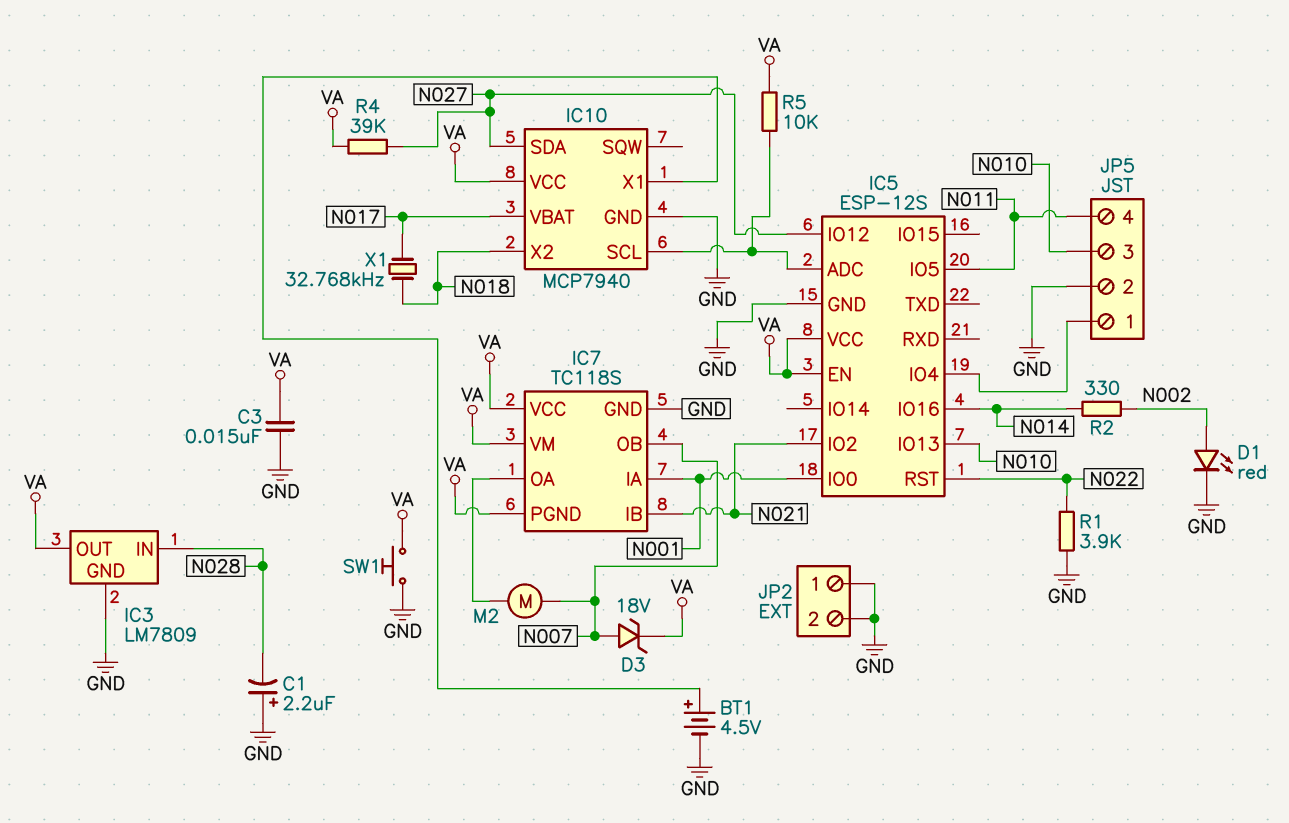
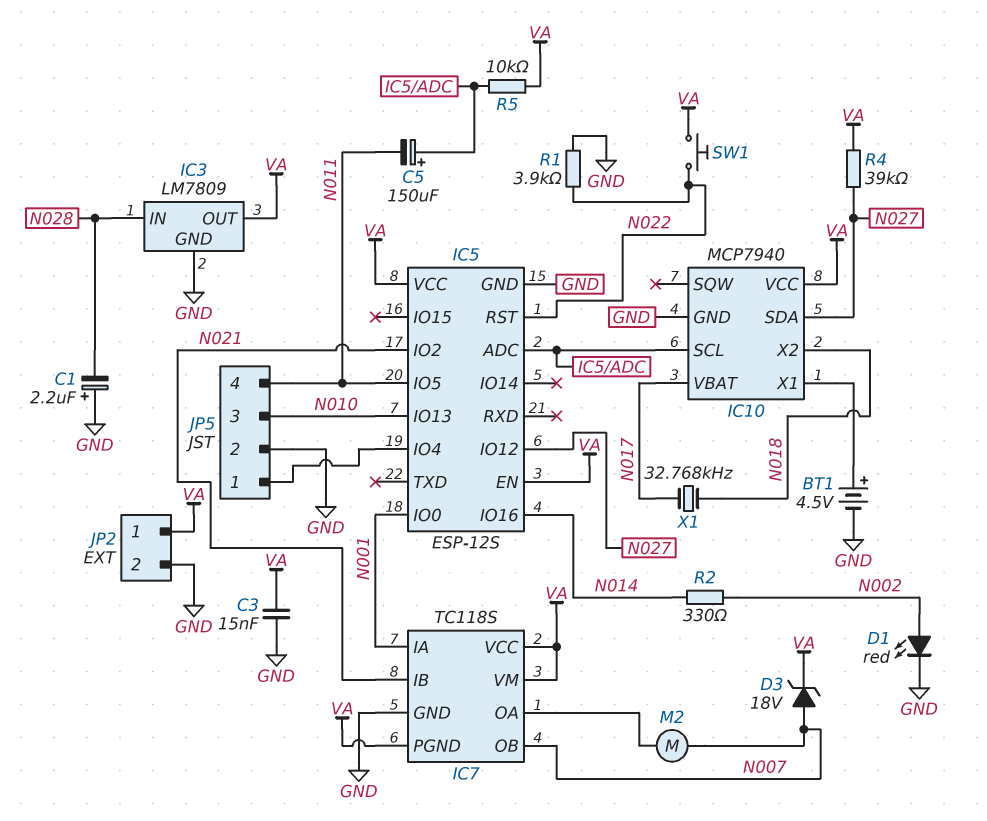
C5: none -> 150uF (plus IC5/ADC, minus N011)
JP2 pin 1: GND -> VA
SW1: button (GND, VA) -> button (N022, VA)

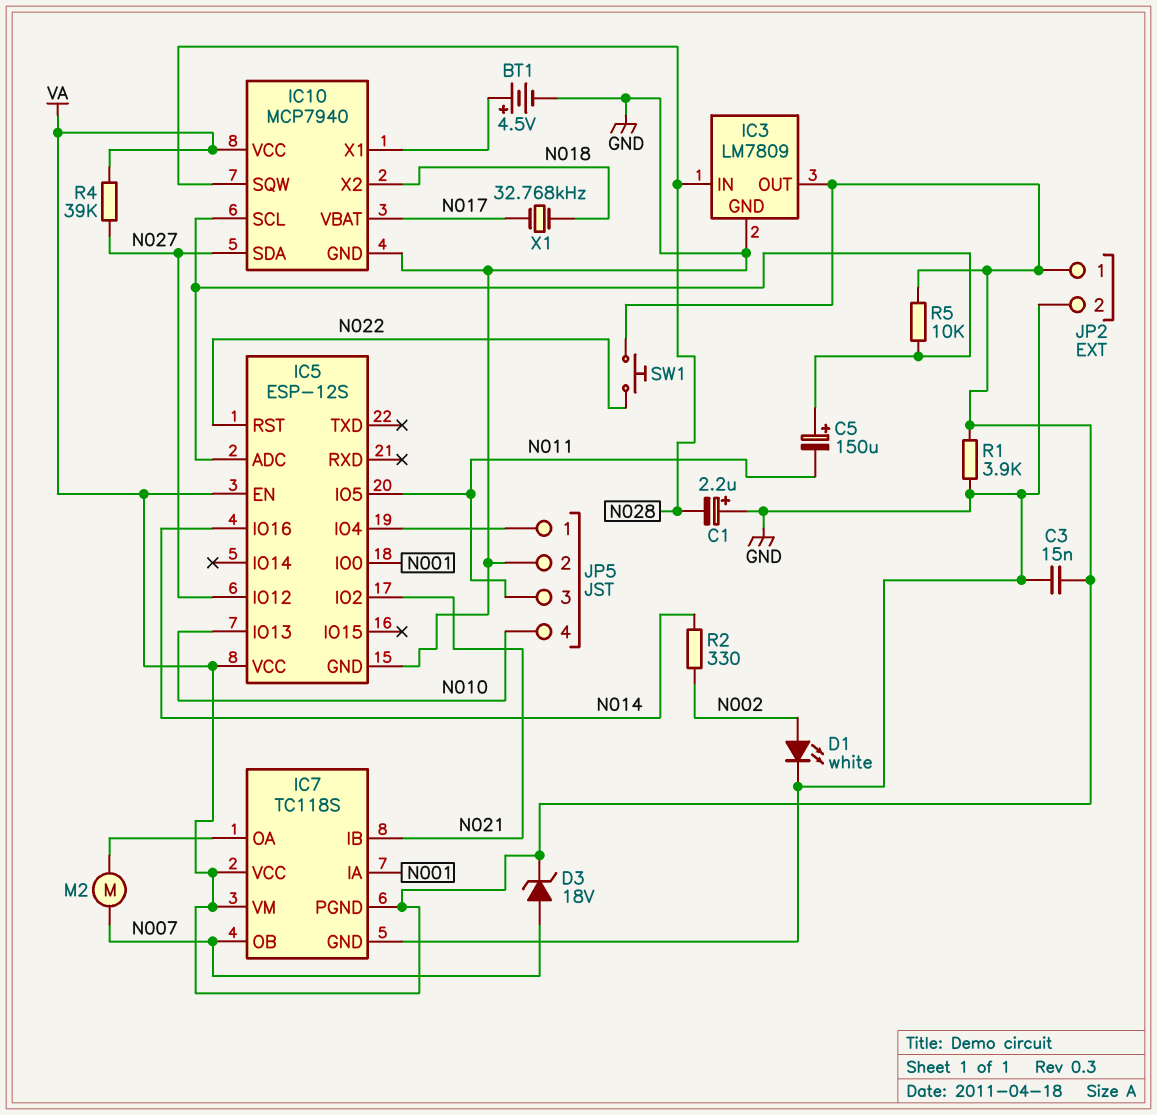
D1: LED red (A N002, K GND) -> LED white (A N002, K GND)
IC10 pin SQW: none -> N028
JP5 pin 3: N010 -> N011
JP5 pin 4: N011 -> N010
R1: 3.9k (GND, N022) -> 3.9k (GND, VA)

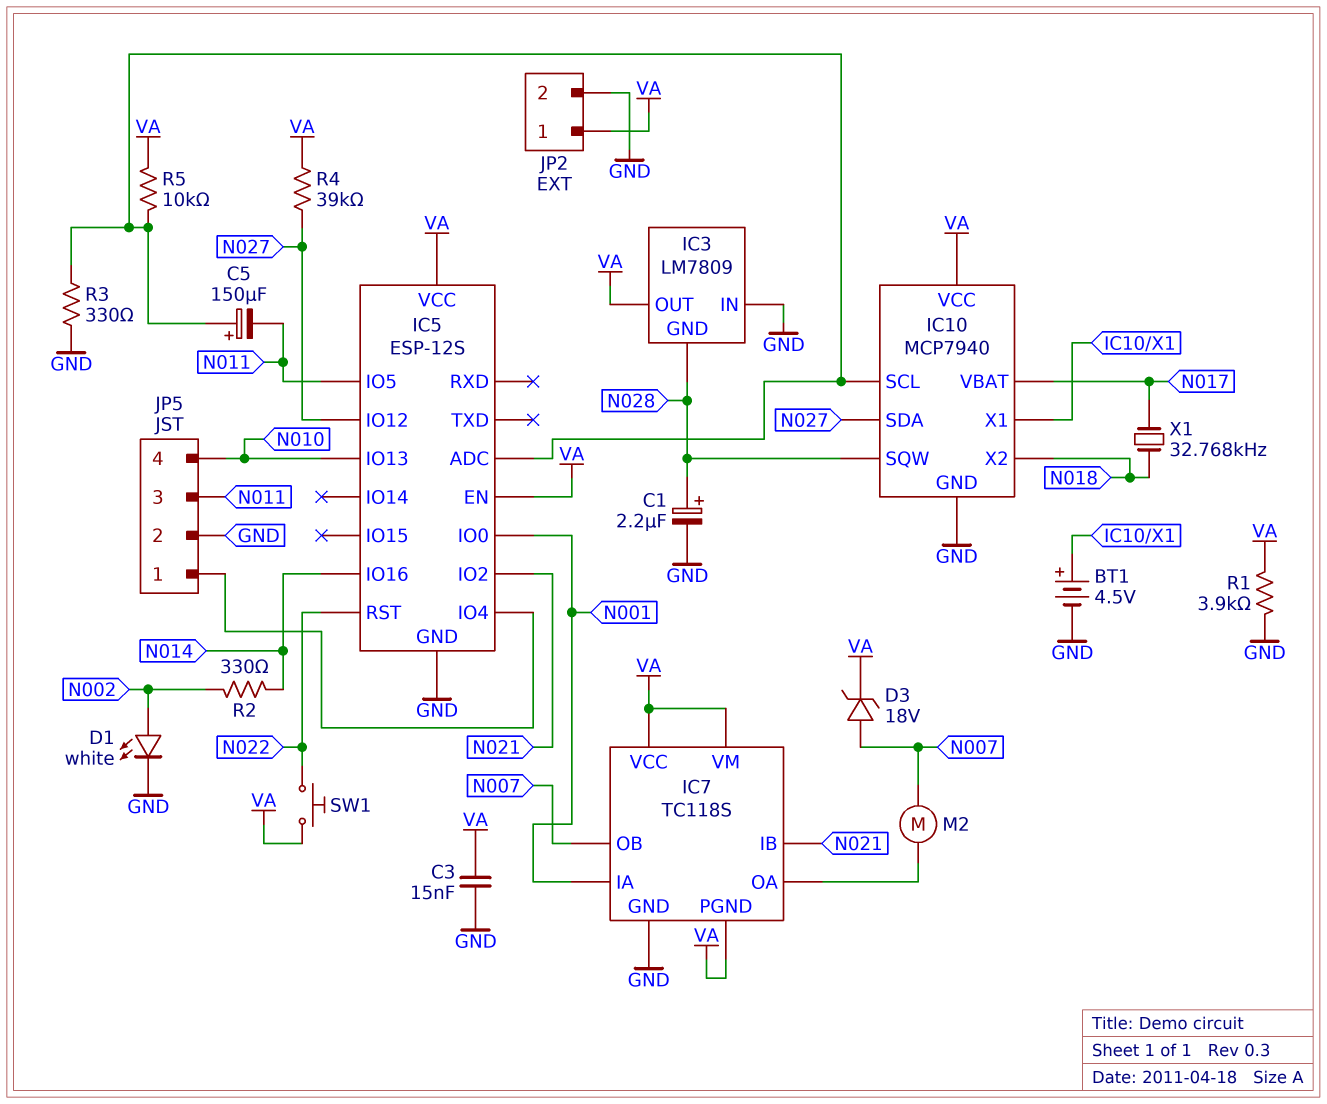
C1: 2.2uF (plus GND, minus N028) -> 2.2uF (plus N028, minus GND)
IC3 pin GND: GND -> N028
IC3 pin IN: N028 -> GND
R3: none -> 330 (GND, IC5/ADC)

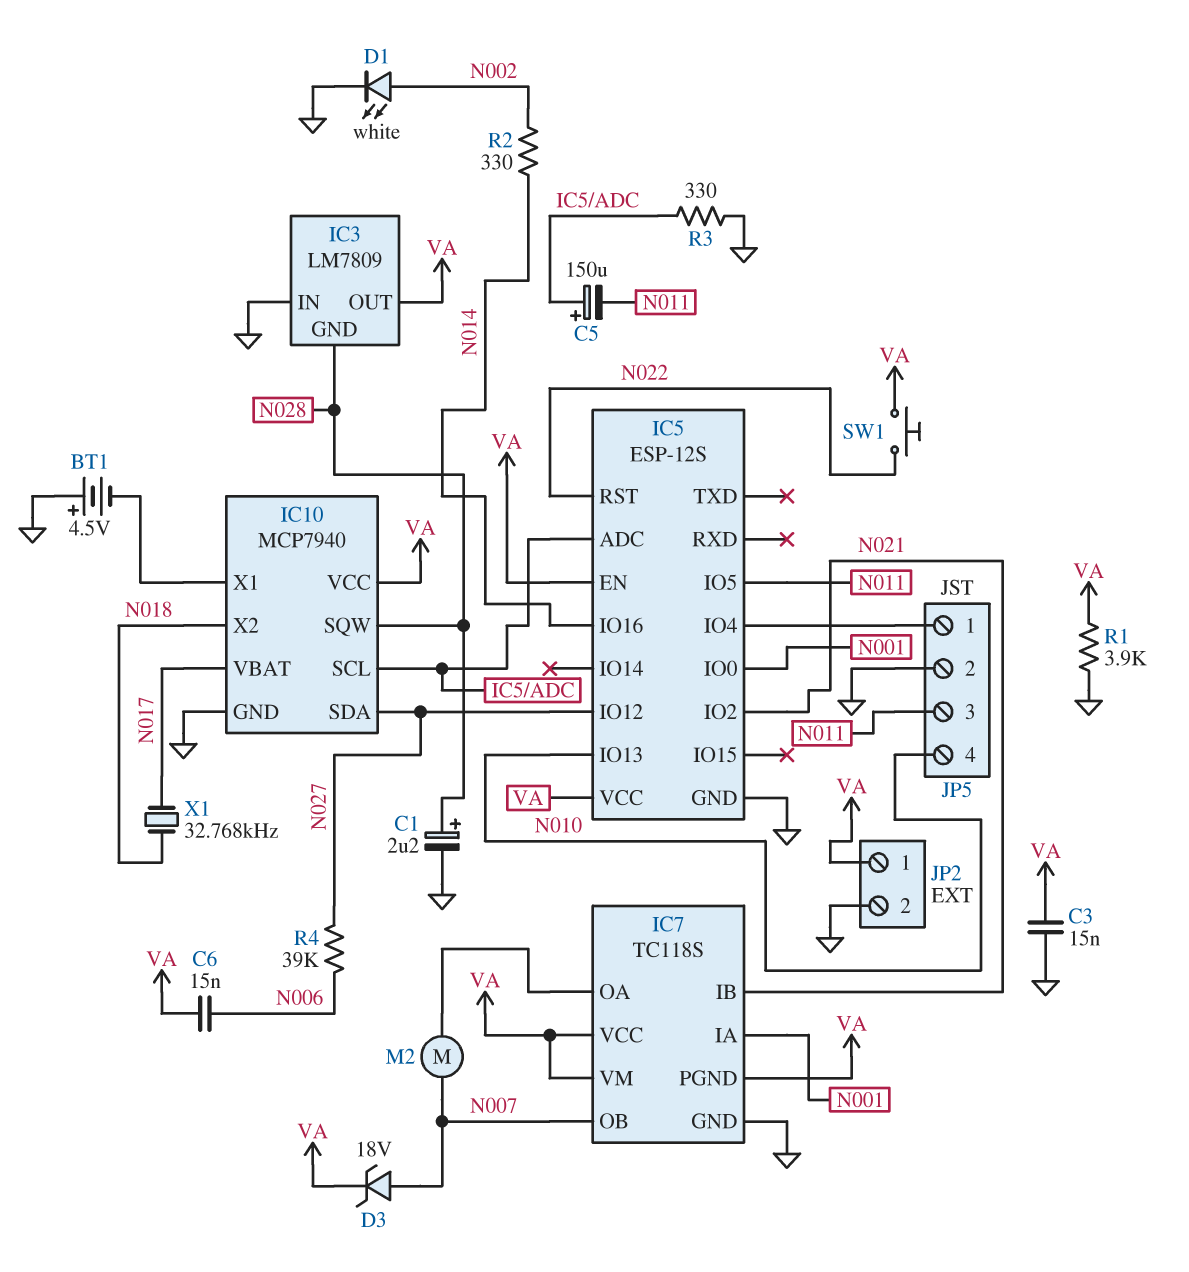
BT1: 4.5V (plus IC10/X1, minus GND) -> 4.5V (plus GND, minus IC10/X1)
C6: none -> 15nF (N006, VA)
R4: 39k (N027, VA) -> 39k (N006, N027)
R5: 10k (IC5/ADC, VA) -> none

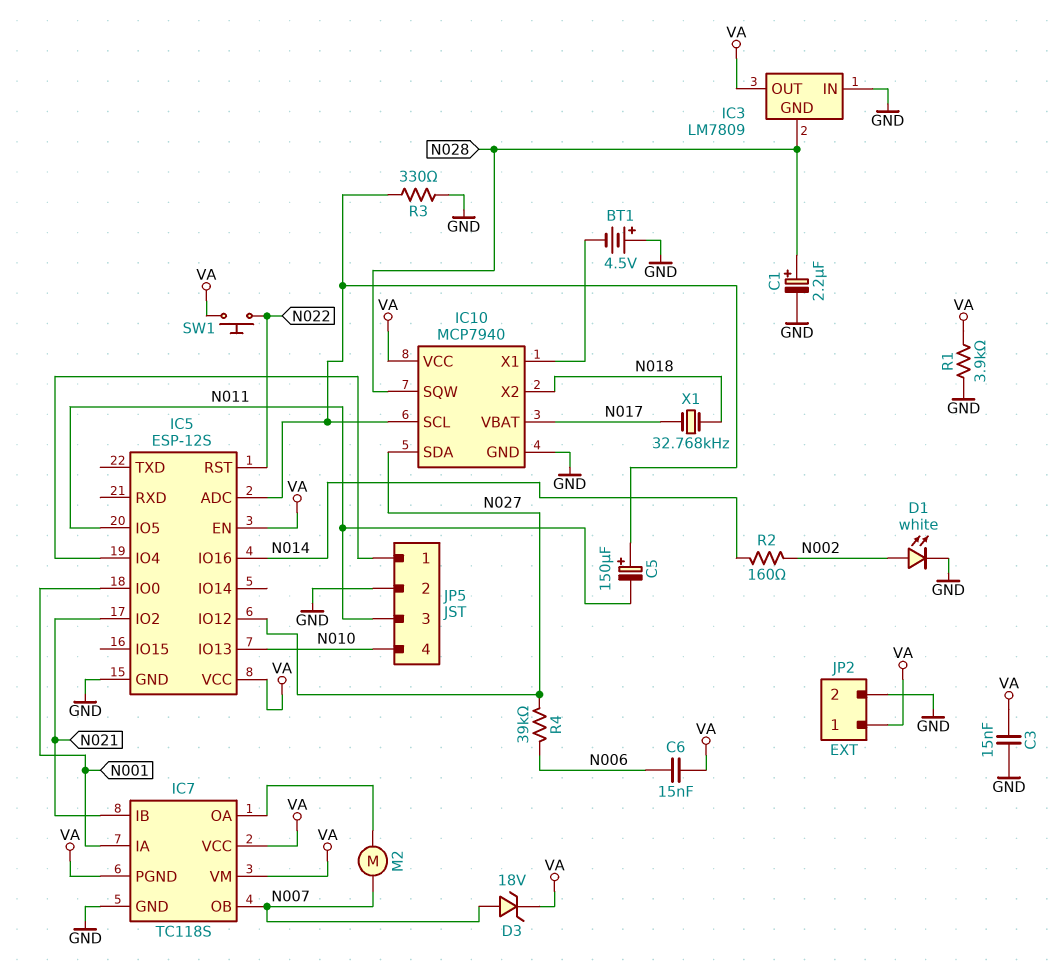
R2: 330 (N002, N014) -> 160 (N002, N014)

